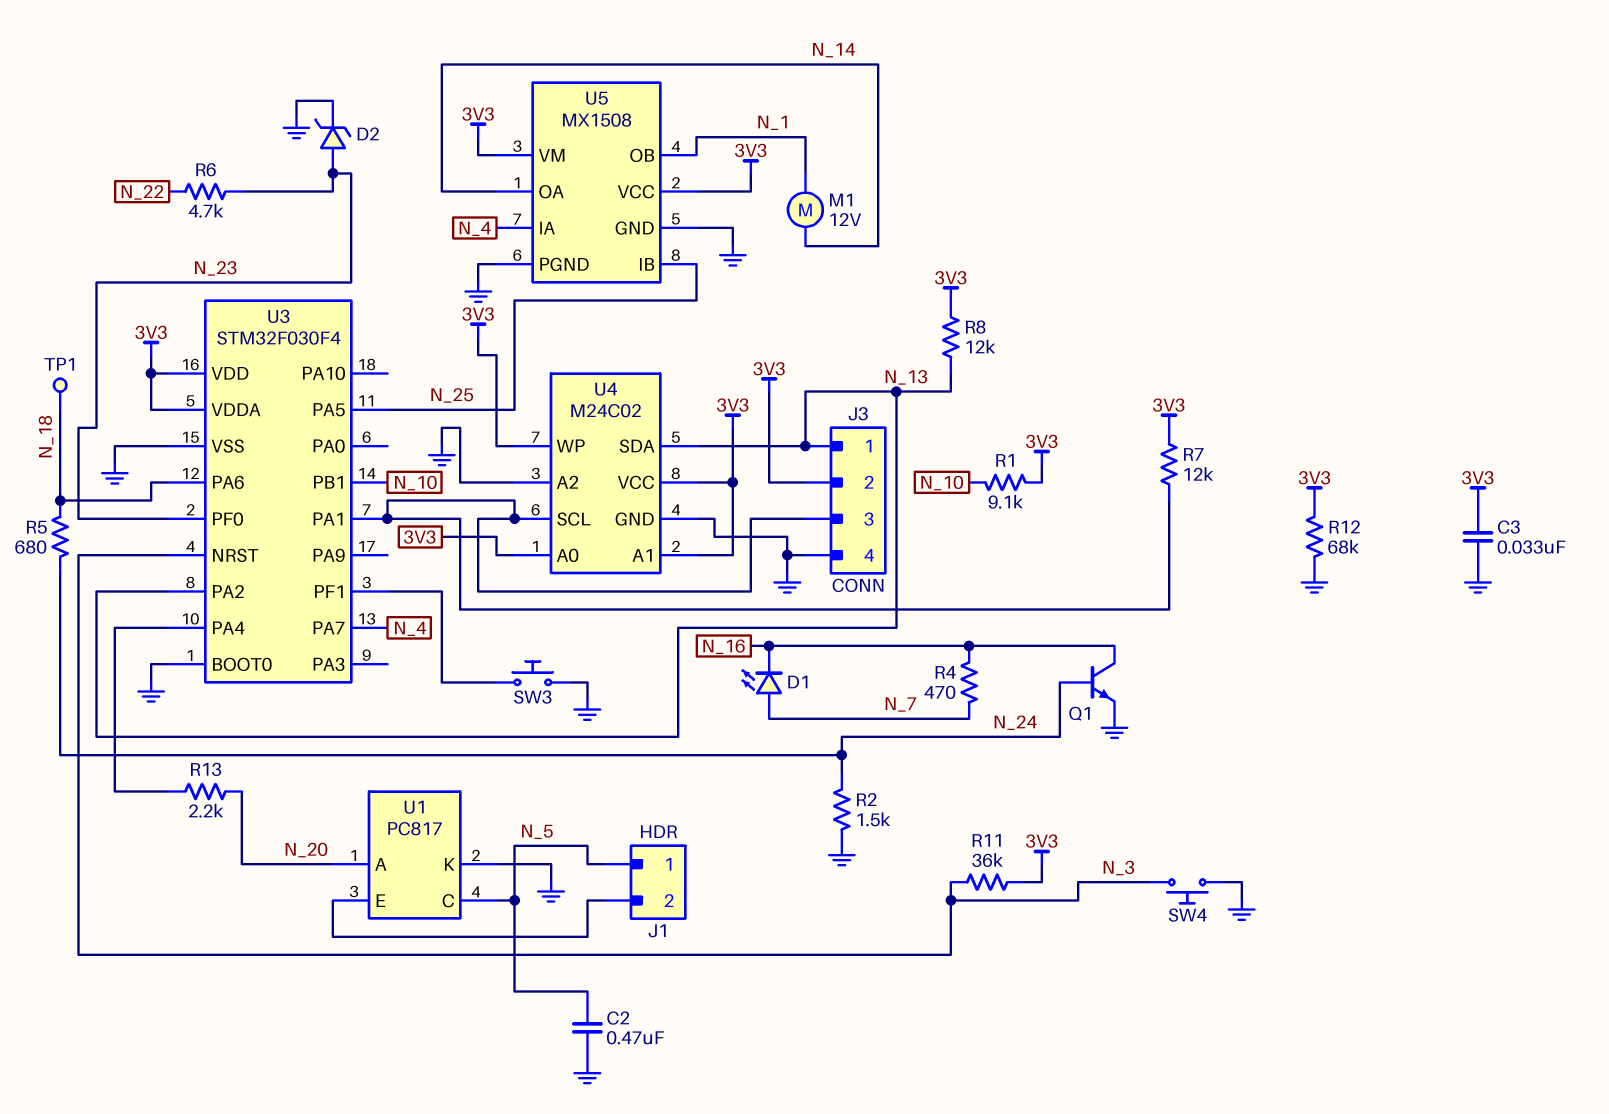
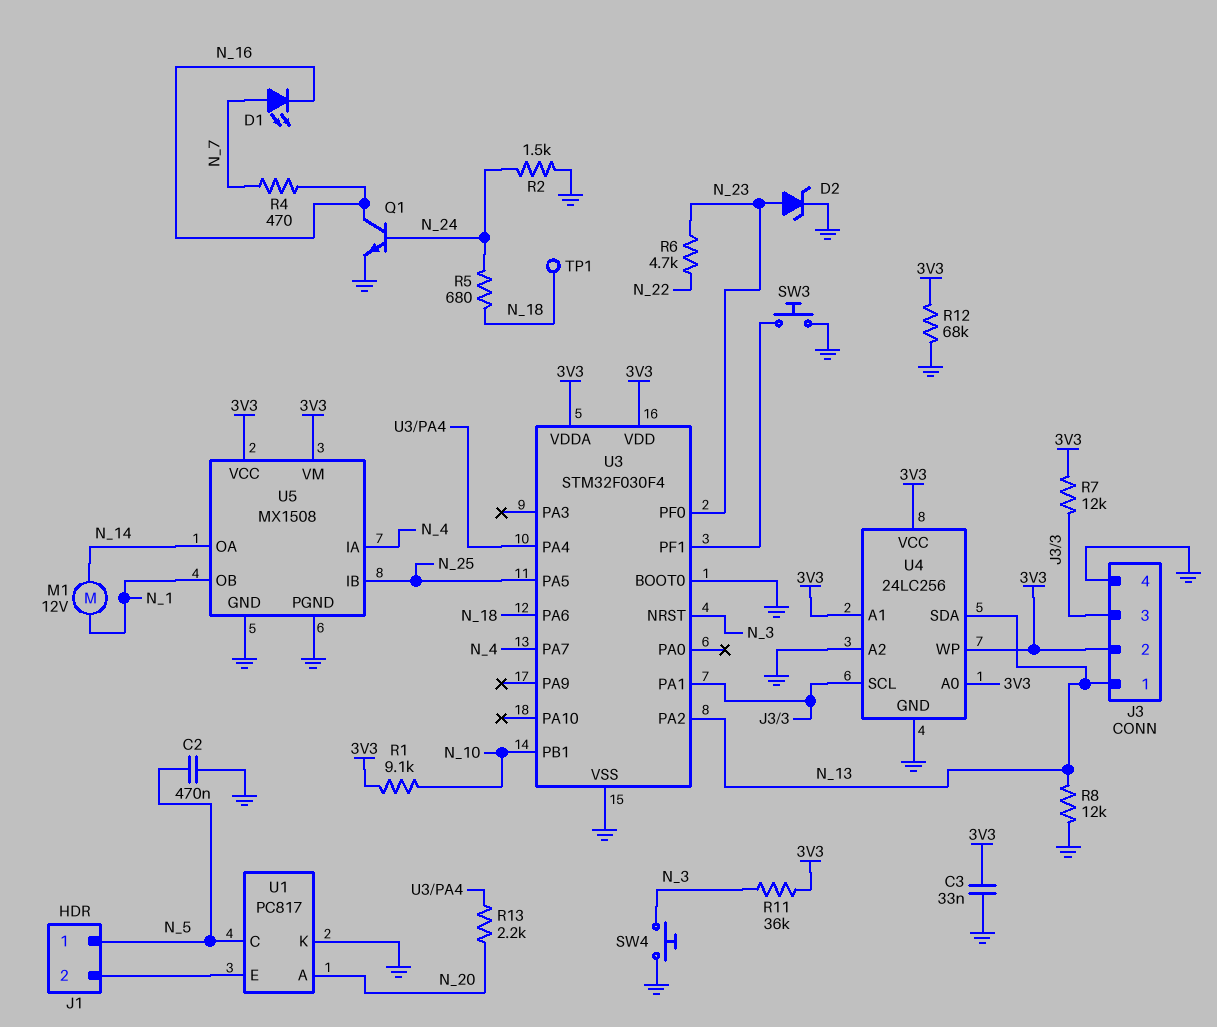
R8: 12k (3V3, N_13) -> 12k (GND, N_13)
U4: M24C02 -> 24LC256

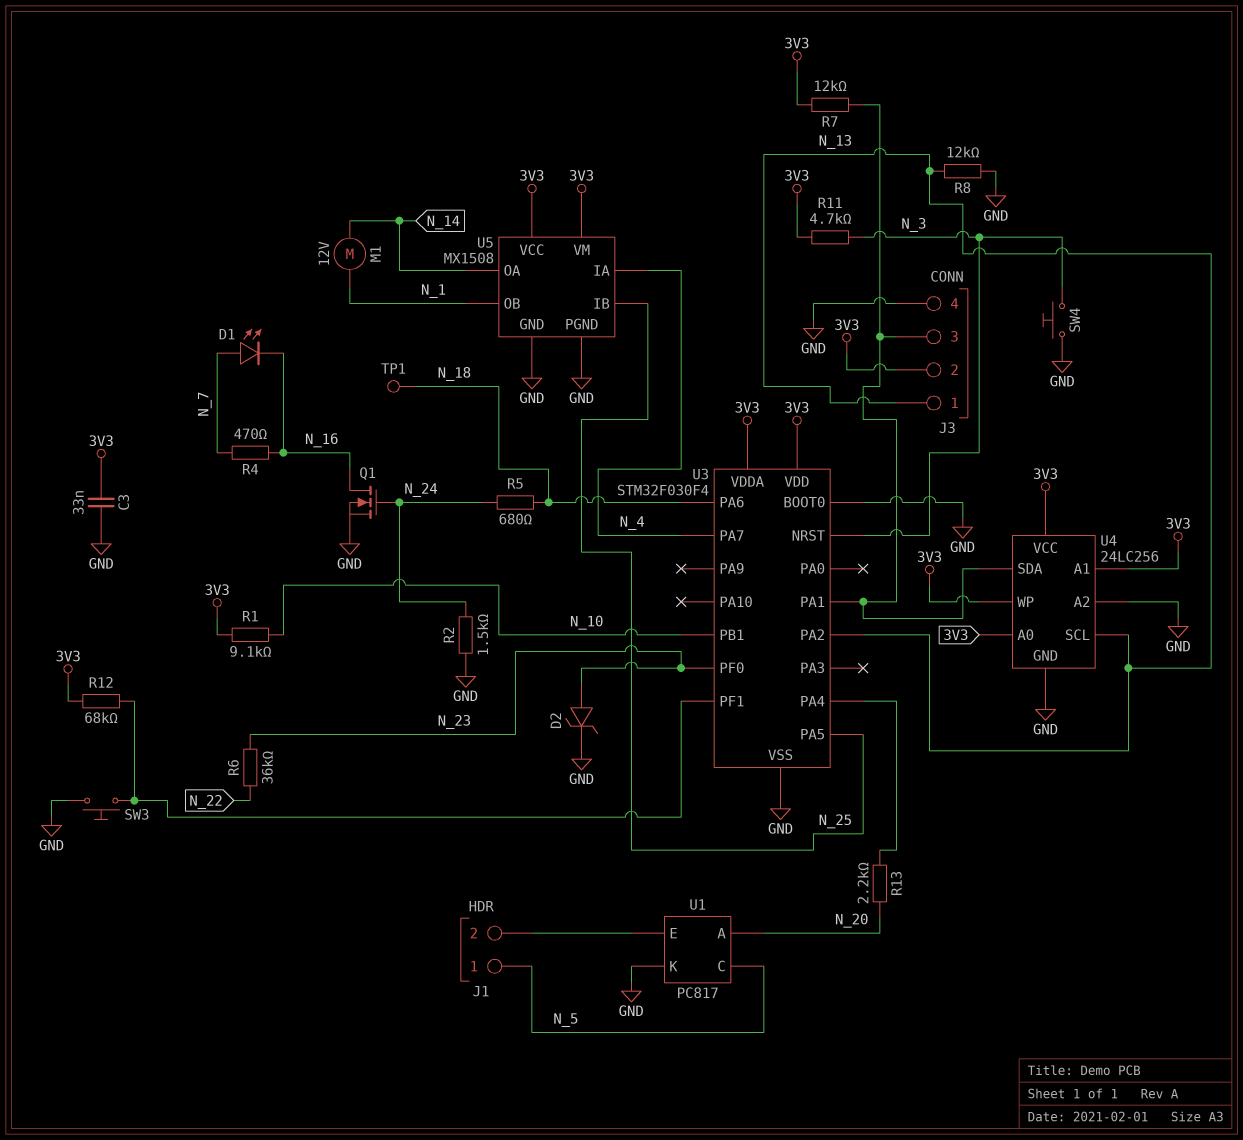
C2: 470nF (GND, N_5) -> none
Q1: NPN (B N_24, C N_16, E GND) -> NMOS (G N_24, D N_16, S GND)
R6: 4.7k (N_22, N_23) -> 36k (N_22, N_23)
R11: 36k (3V3, N_3) -> 4.7k (3V3, N_3)
R12: 68k (3V3, GND) -> 68k (3V3, U3/PF1)
U4 pin SCL: J3/3 -> N_13
U4 pin SDA: N_13 -> J3/3

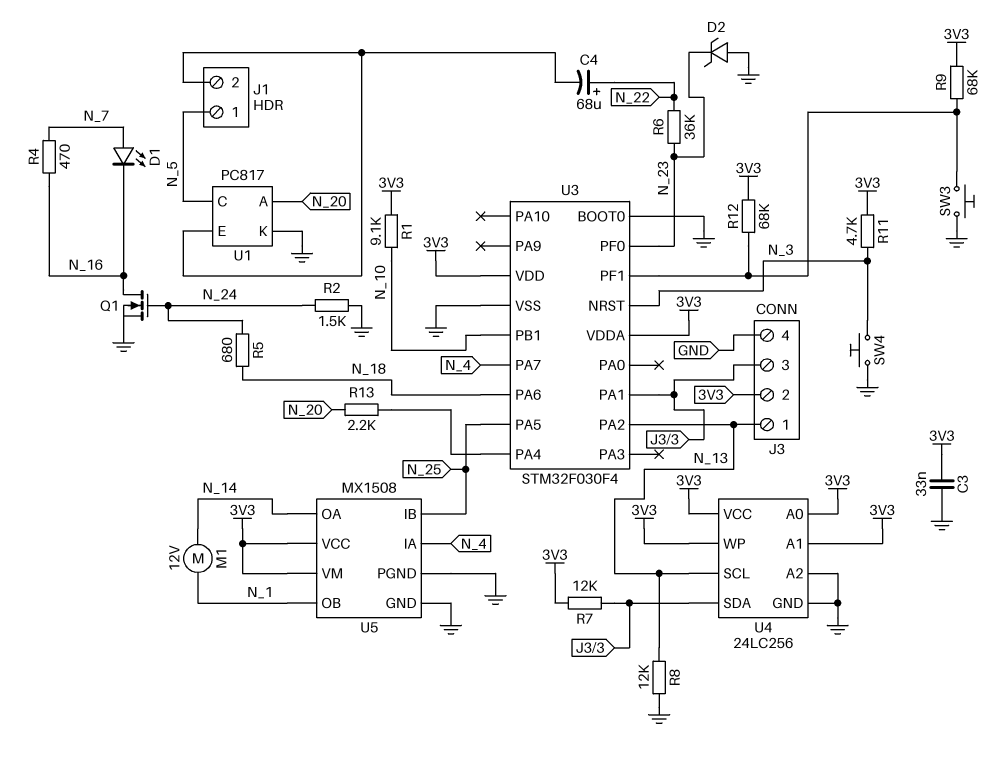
C4: none -> 68uF (plus N_22, minus J1/2)
D2: zener (A N_23, K GND) -> zener (A GND, K N_23)
R9: none -> 68k (3V3, U3/PF1)
TP1: test point (N_18) -> none

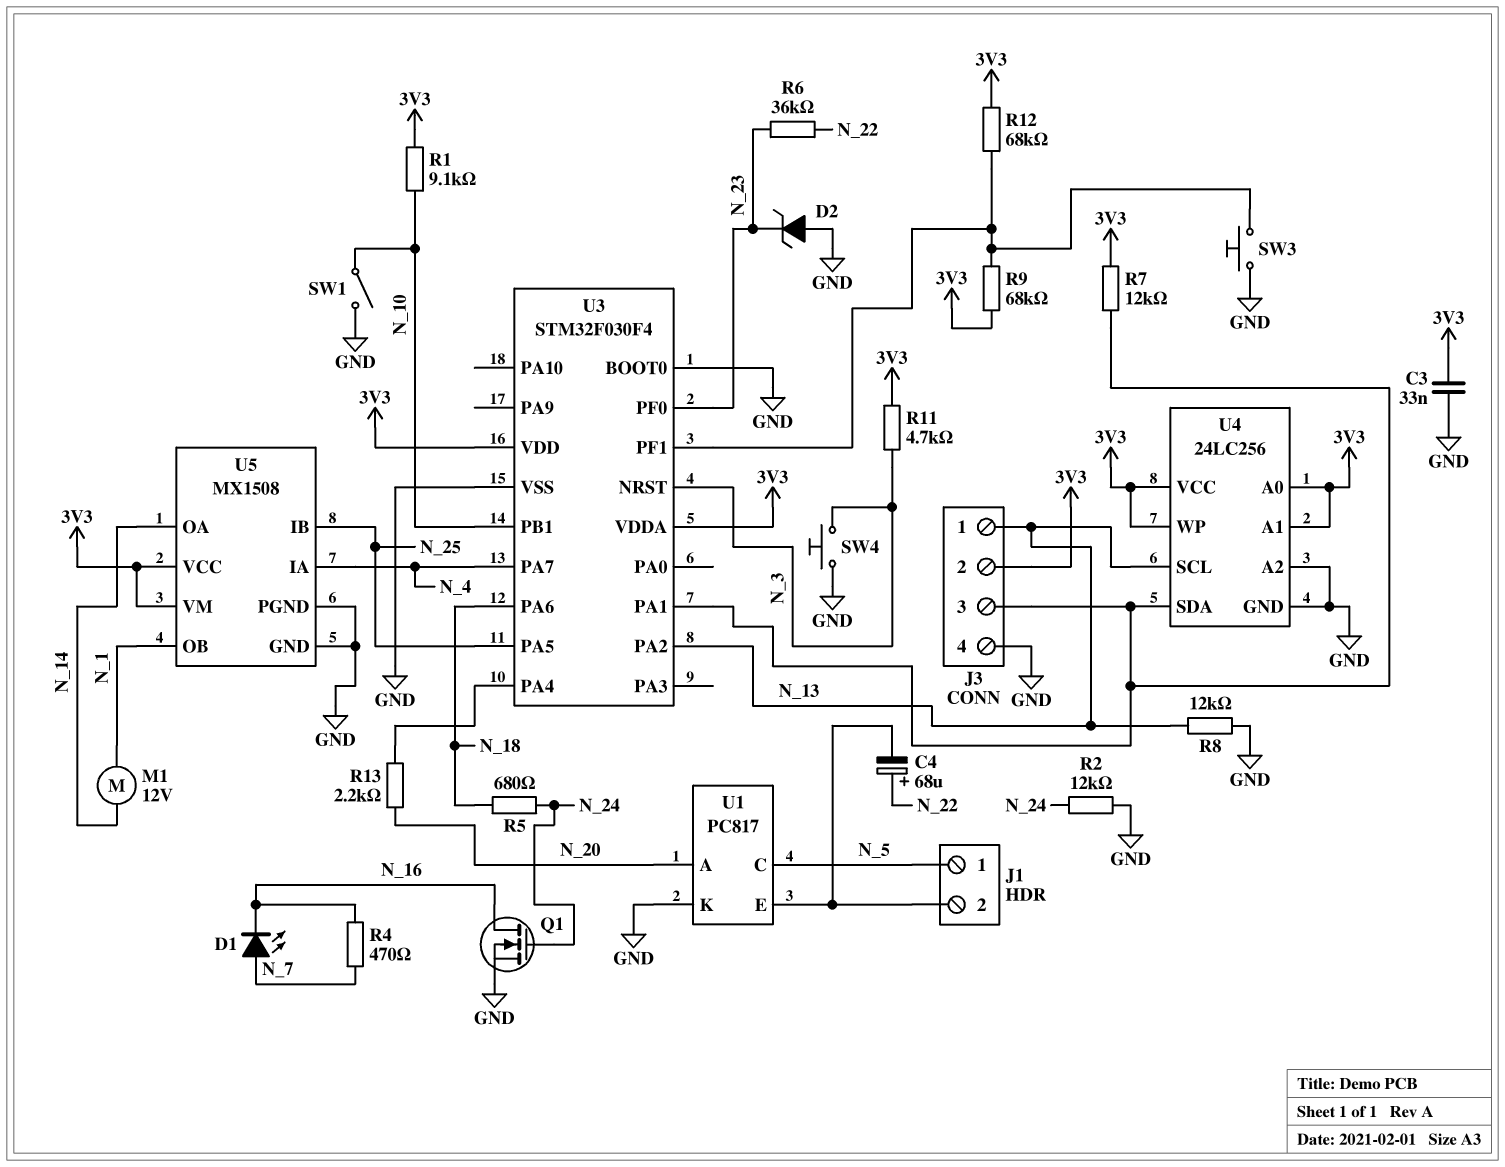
R2: 1.5k (GND, N_24) -> 12k (GND, N_24)
SW1: none -> switch (GND, N_10)

